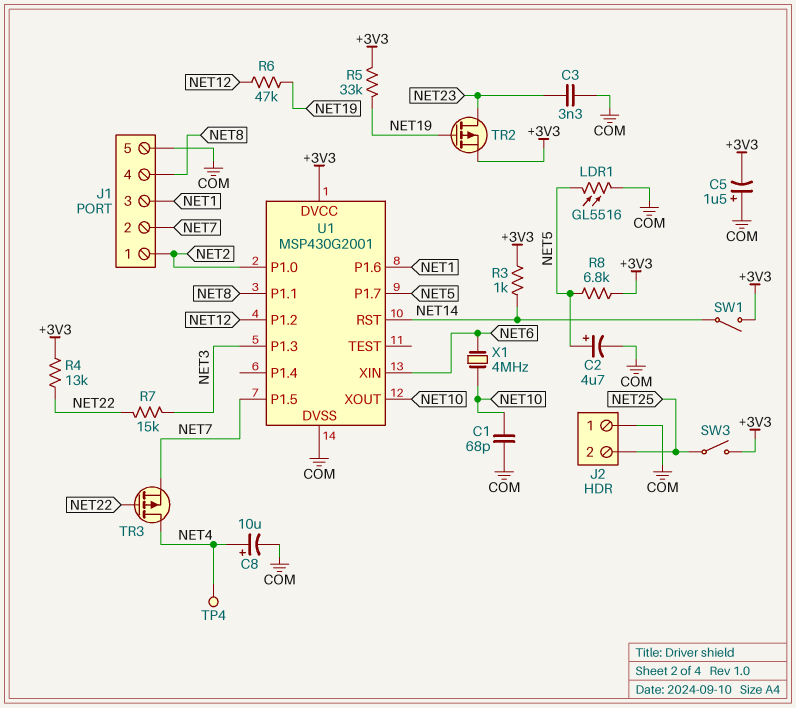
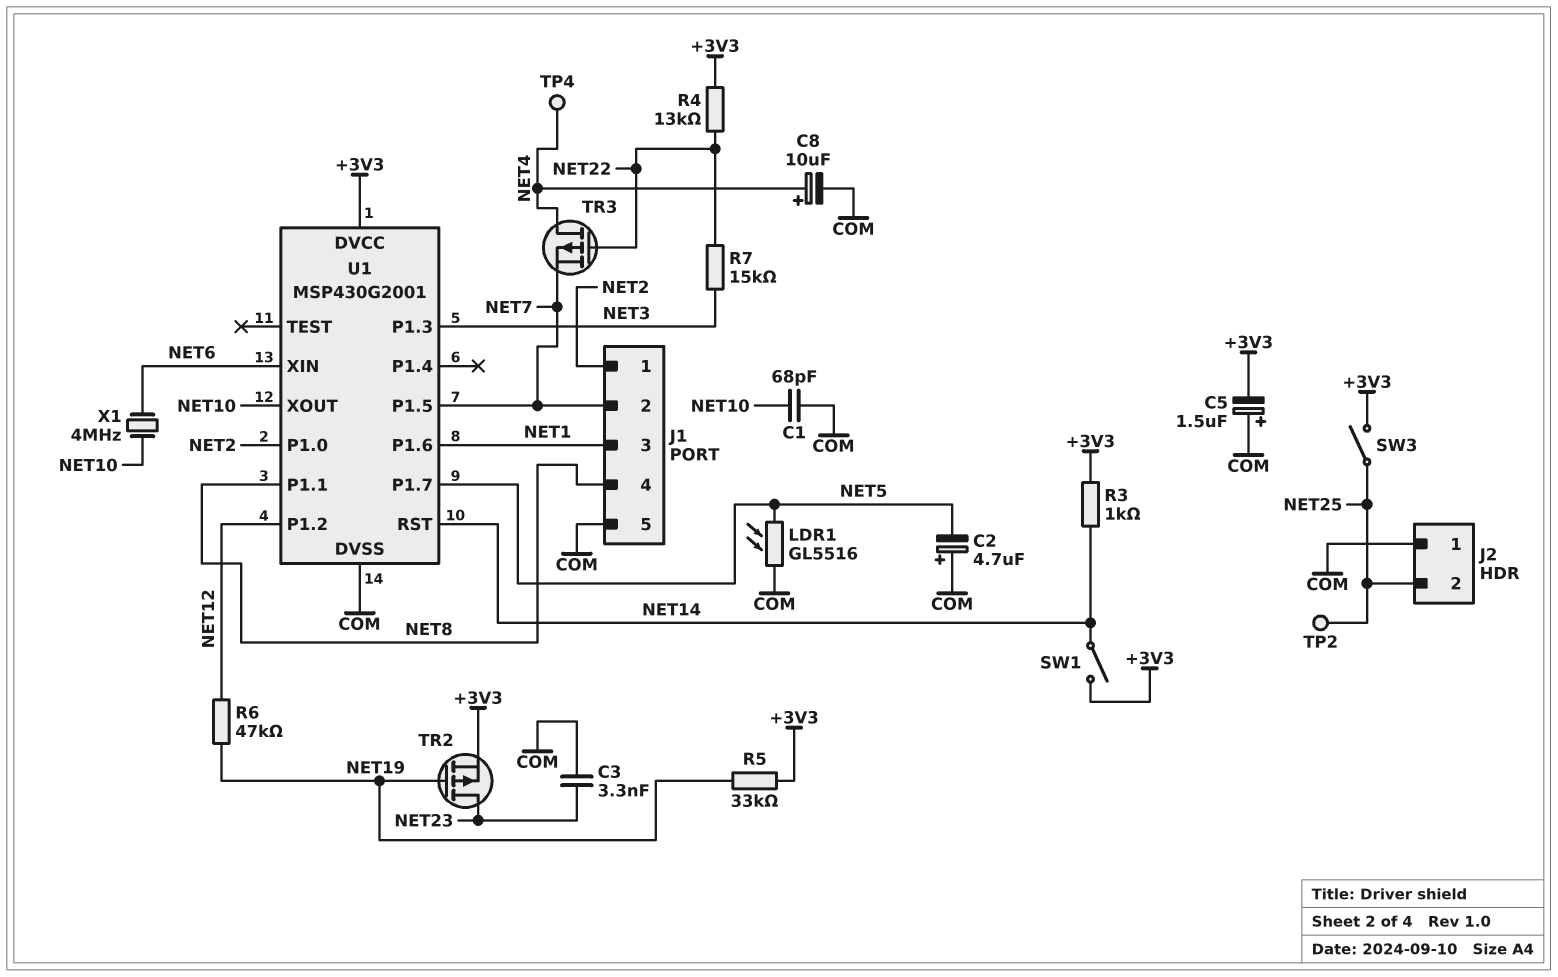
C2: 4.7uF (plus NET5, minus COM) -> 4.7uF (plus COM, minus NET5)
R8: 6.8k (+3V3, NET5) -> none
TP2: none -> test point (NET25)

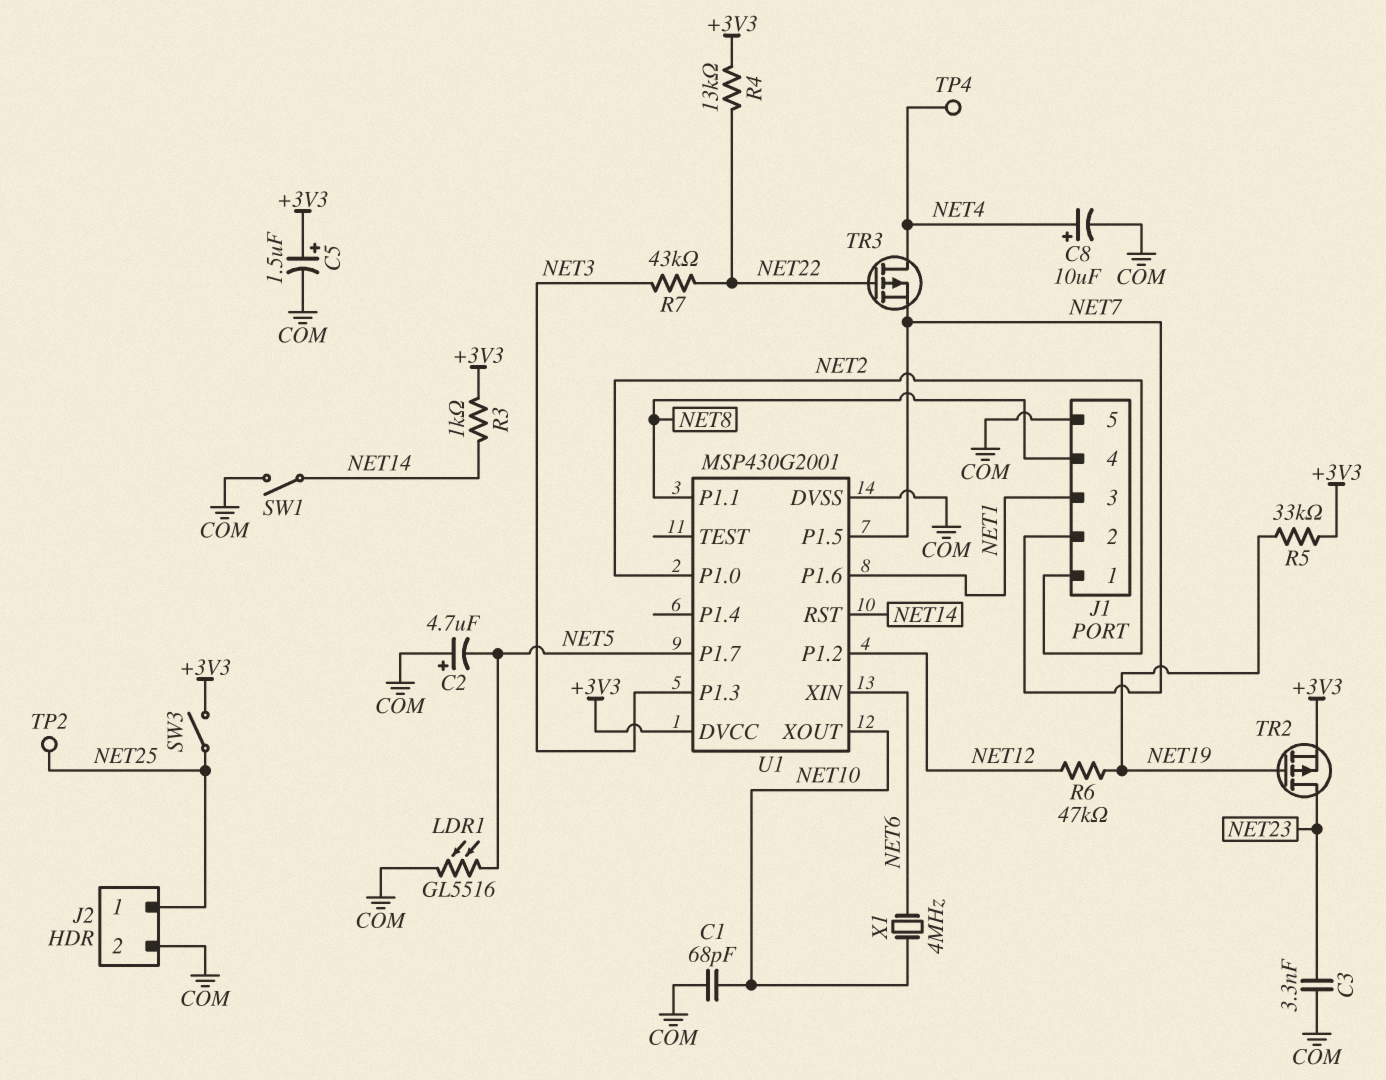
C5: 1.5uF (plus COM, minus +3V3) -> 1.5uF (plus +3V3, minus COM)
J2 pin 1: COM -> NET25
J2 pin 2: NET25 -> COM
R7: 15k (NET3, NET22) -> 43k (NET3, NET22)
SW1: switch (+3V3, NET14) -> switch (COM, NET14)

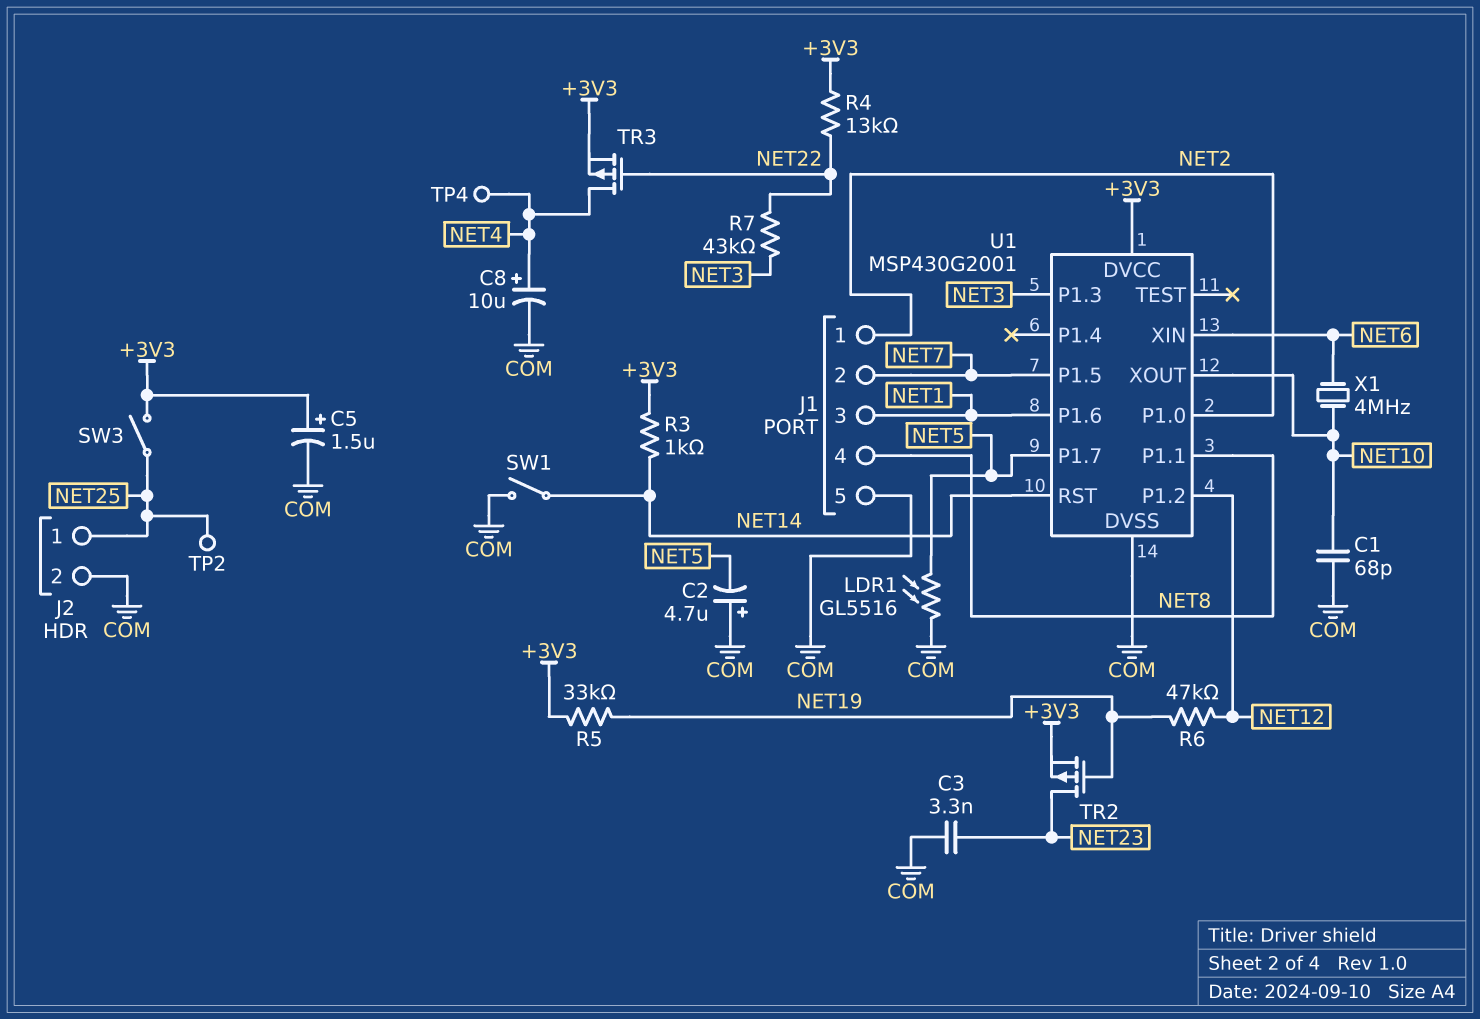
TR3: PMOS (G NET22, D NET4, S NET7) -> PMOS (G NET22, D NET4, S +3V3)

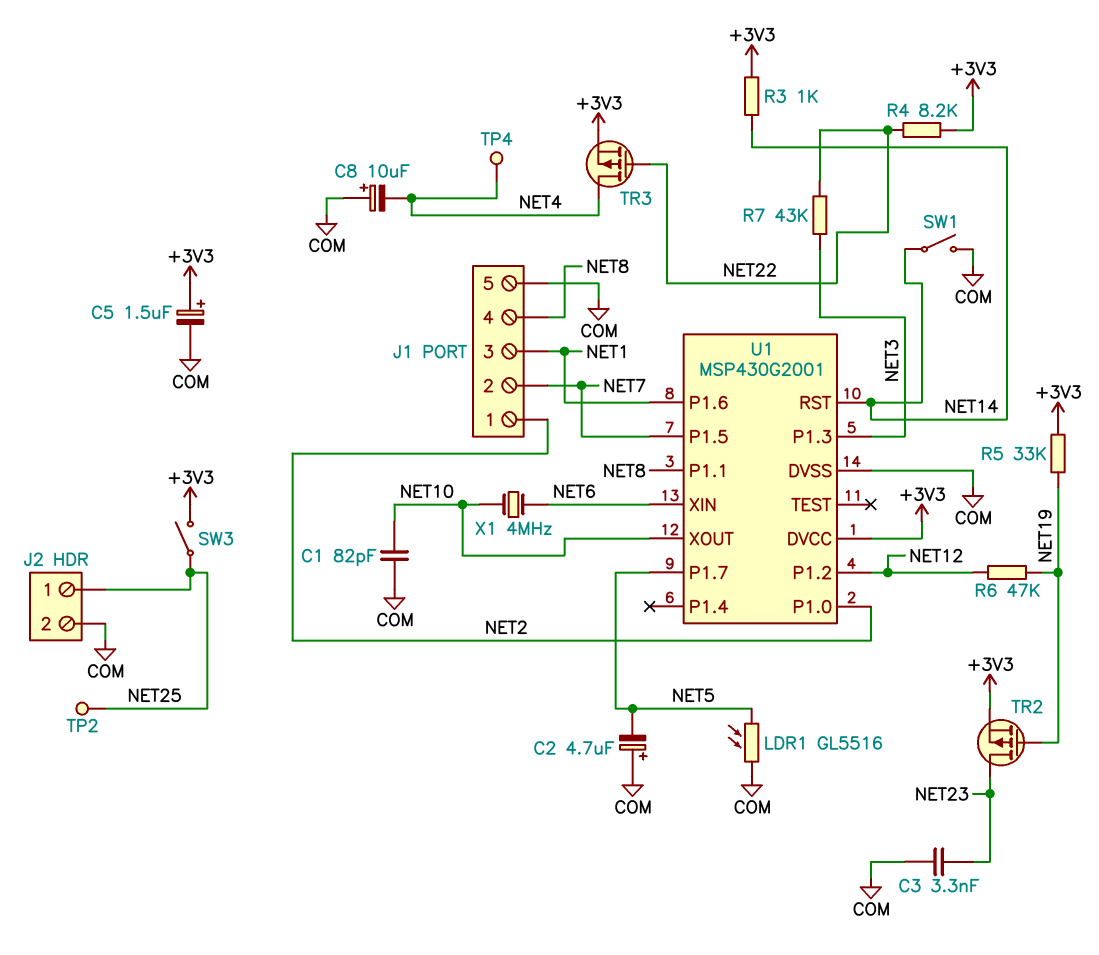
C1: 68pF (COM, NET10) -> 82pF (COM, NET10)
C8: 10uF (plus NET4, minus COM) -> 10uF (plus COM, minus NET4)
R4: 13k (+3V3, NET22) -> 8.2k (+3V3, NET22)

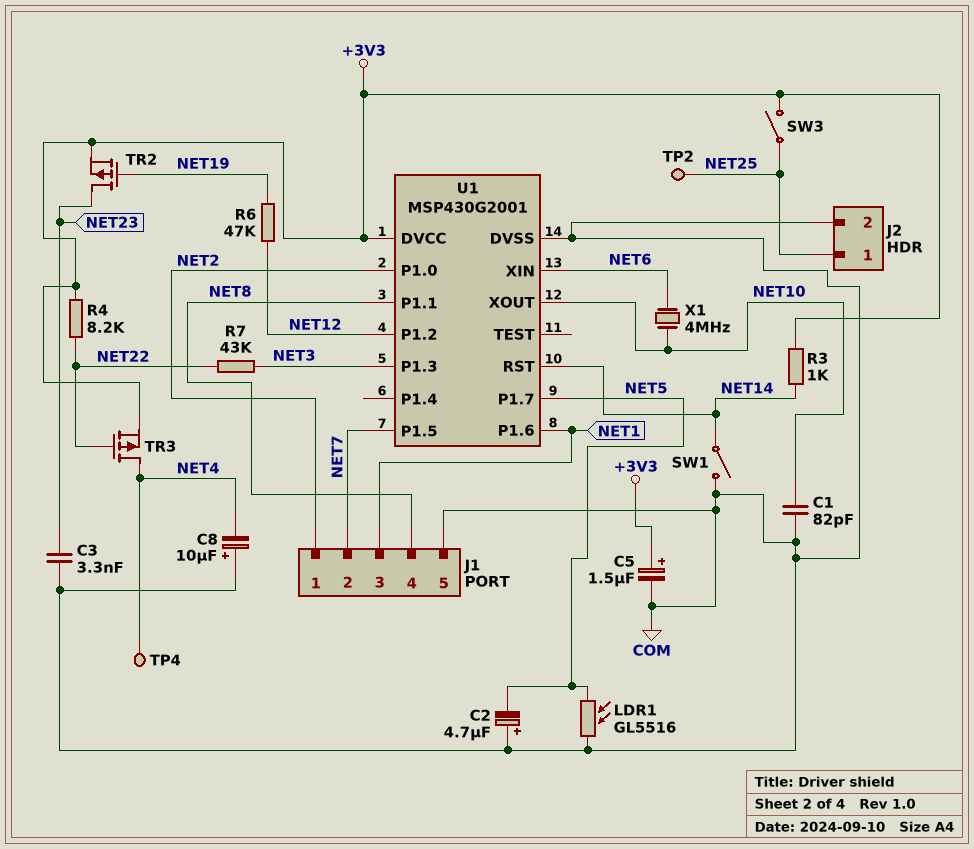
R5: 33k (+3V3, NET19) -> none

